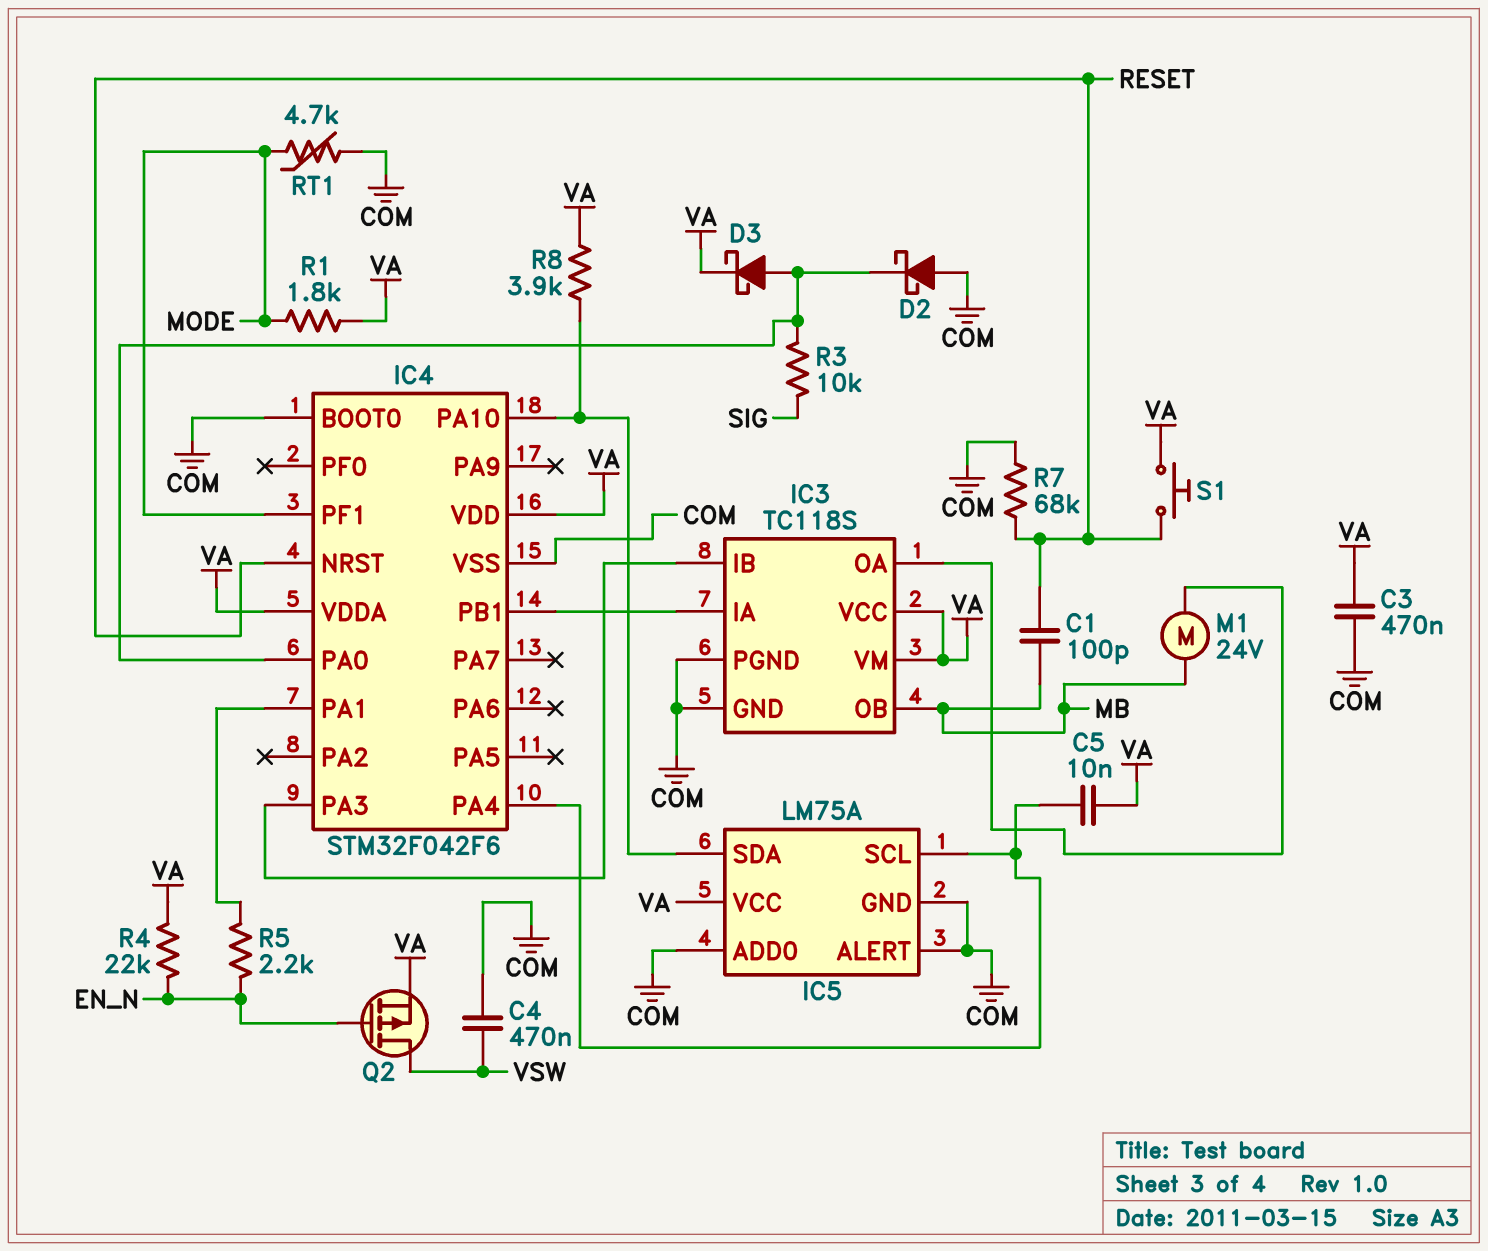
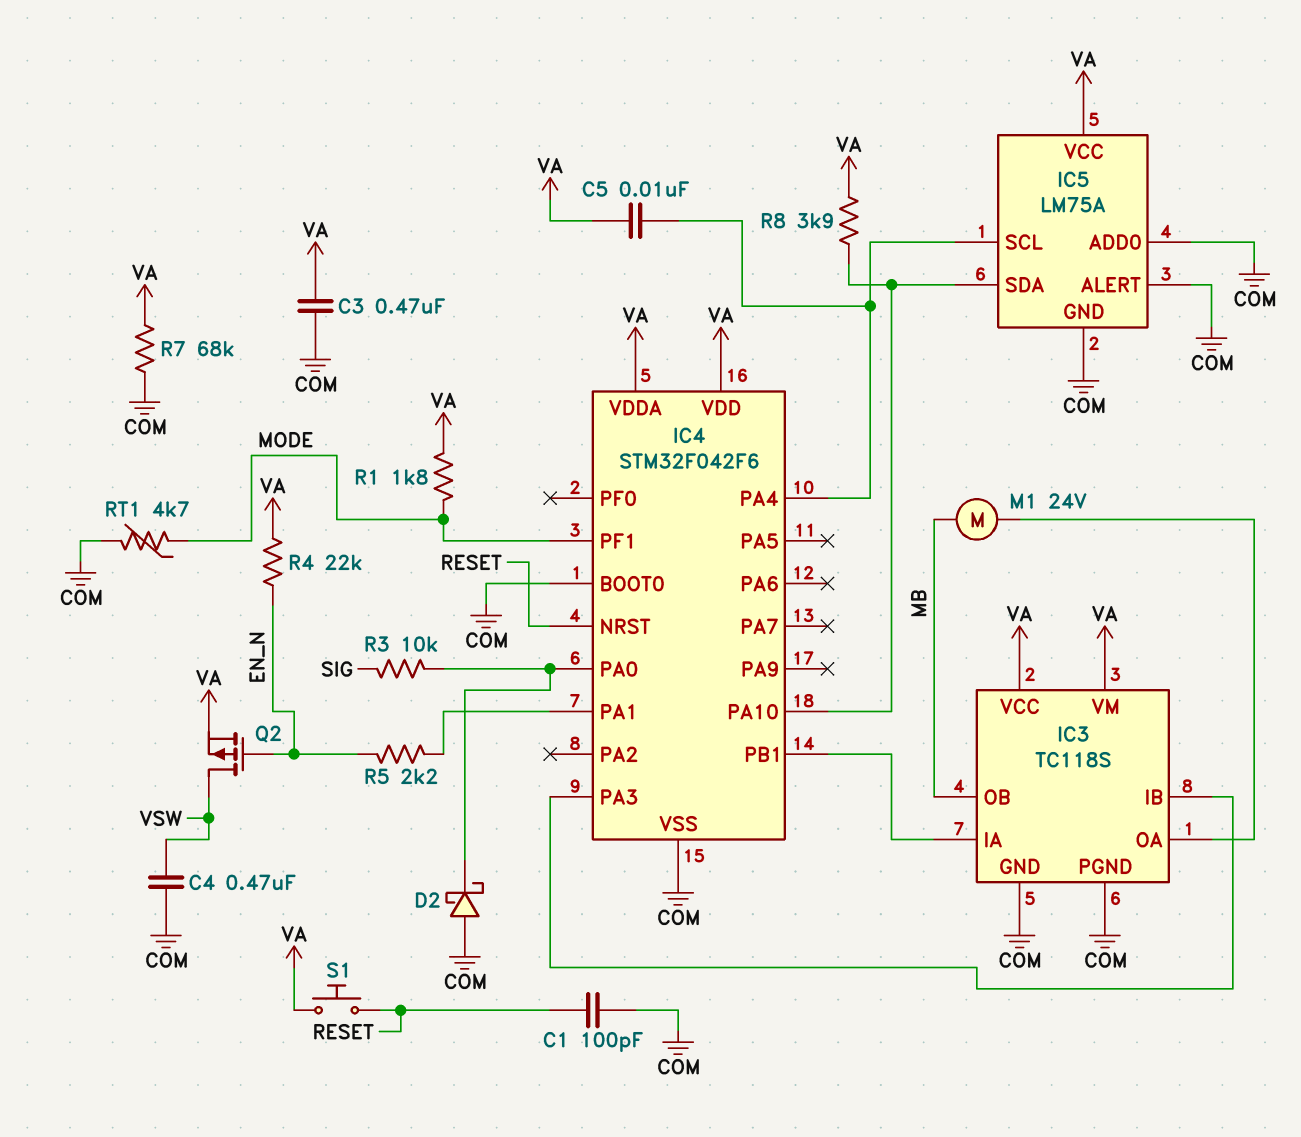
C1: 100pF (MB, RESET) -> 100pF (COM, RESET)
D3: schottky (A IC4/PA0, K VA) -> none
R7: 68k (COM, RESET) -> 68k (COM, VA)

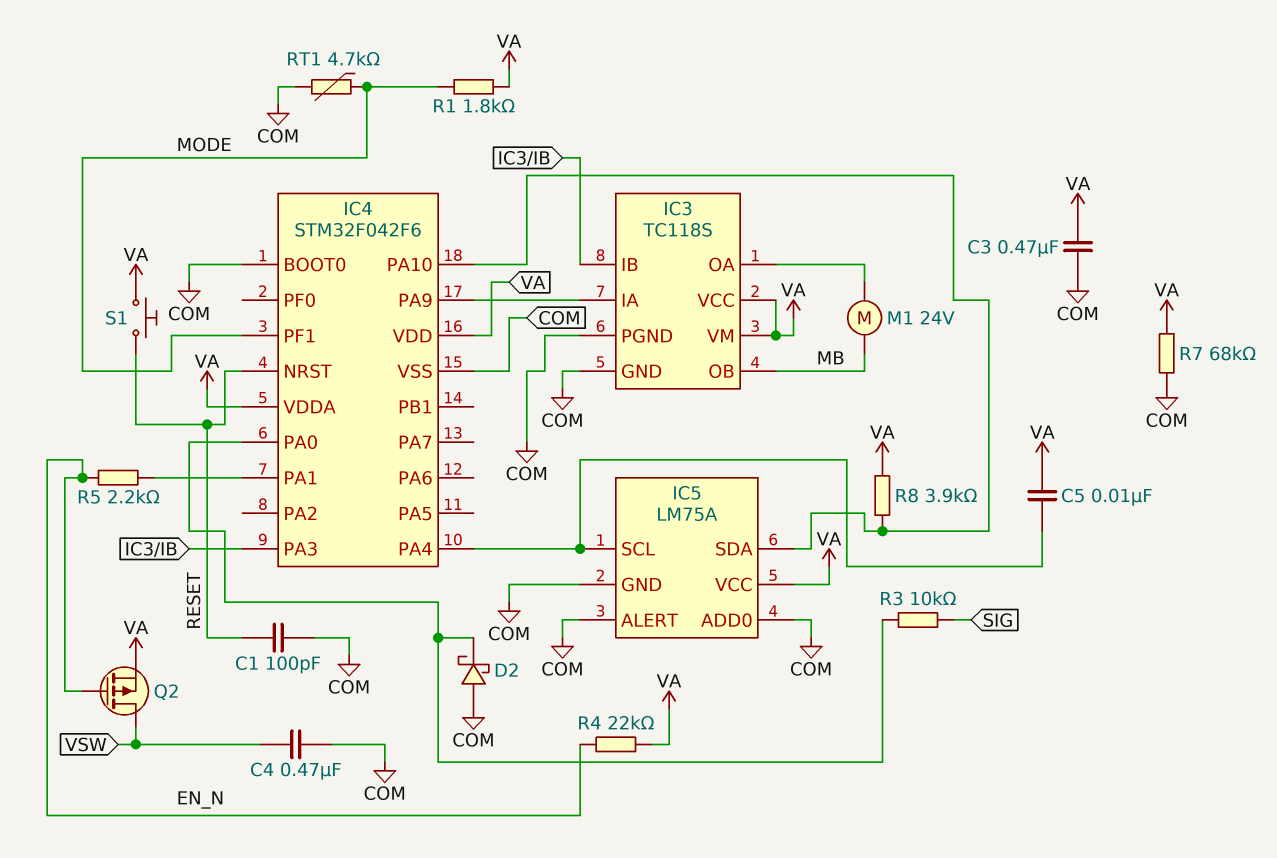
IC4 pin PA9: none -> IC3/IA
IC4 pin PB1: IC3/IA -> none

